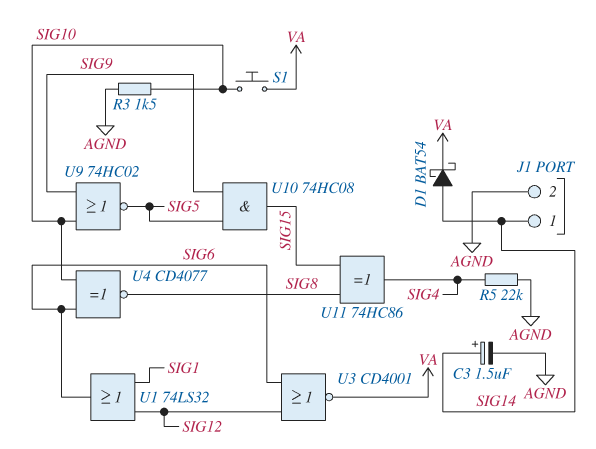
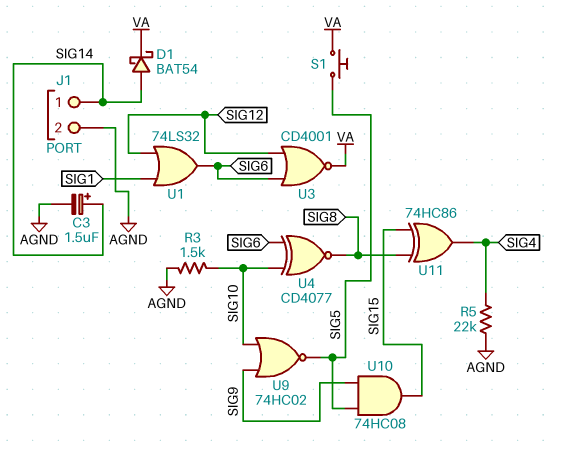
S1: button (SIG10, VA) -> button (SIG5, VA)

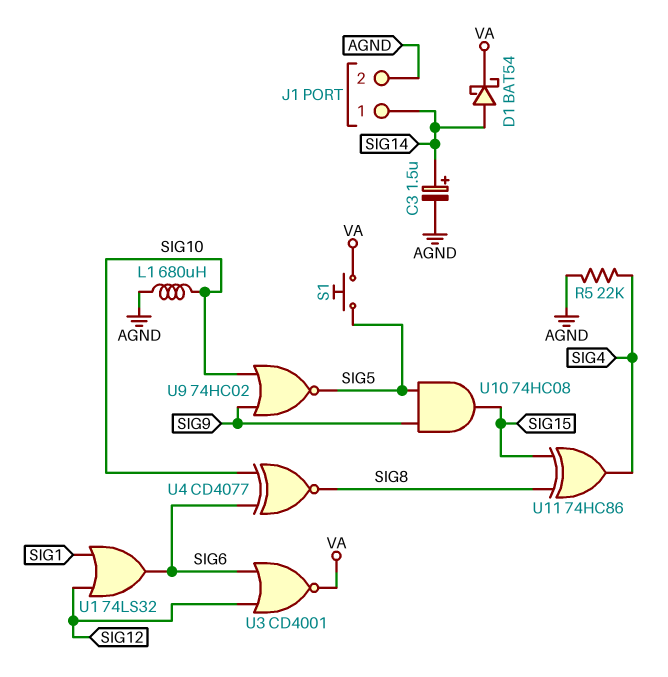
L1: none -> 680uH (AGND, SIG10)
R3: 1.5k (AGND, SIG10) -> none

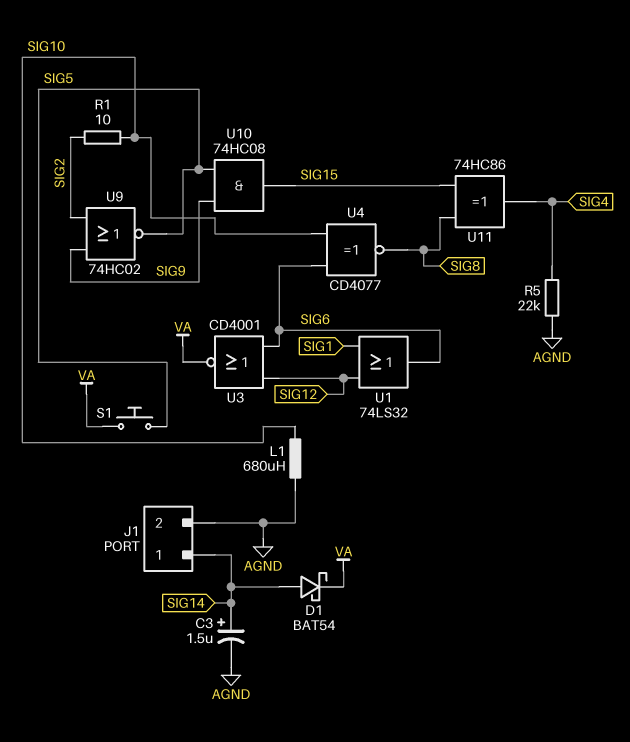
R1: none -> 10 (SIG2, SIG10)
U9: NOR 74HC02 (in SIG9, in SIG10, out SIG5) -> NOR 74HC02 (in SIG2, in SIG9, out SIG5)

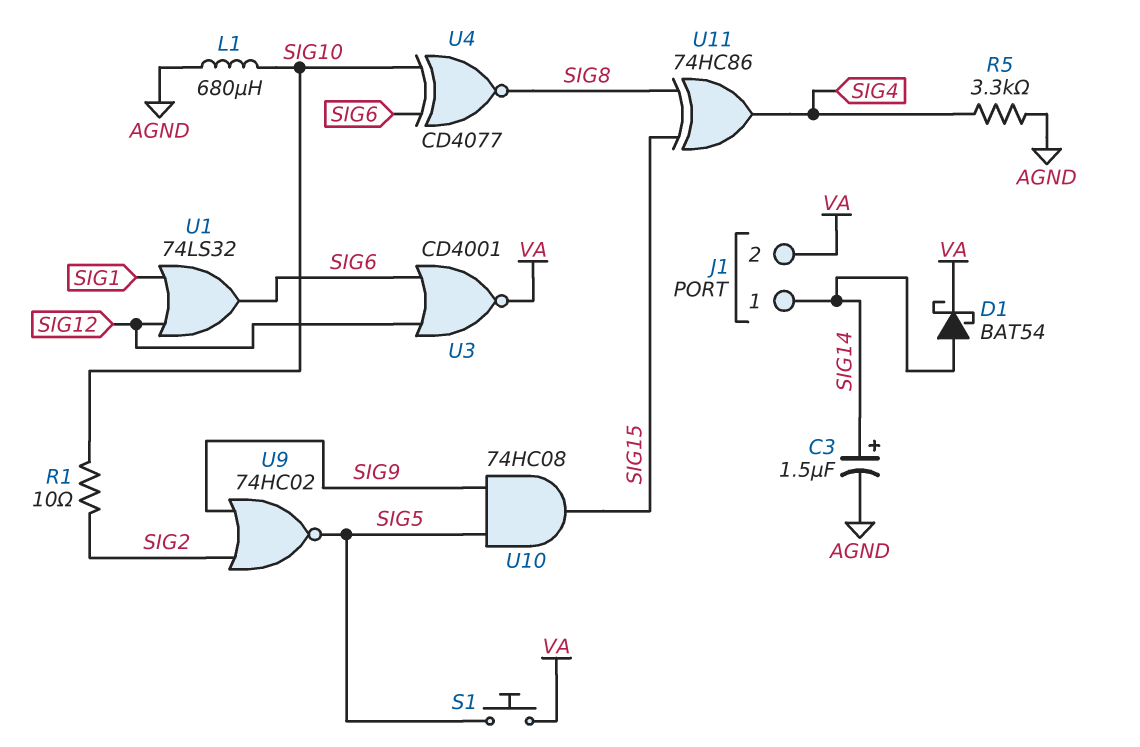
J1 pin 2: AGND -> VA
R5: 22k (AGND, SIG4) -> 3.3k (AGND, SIG4)

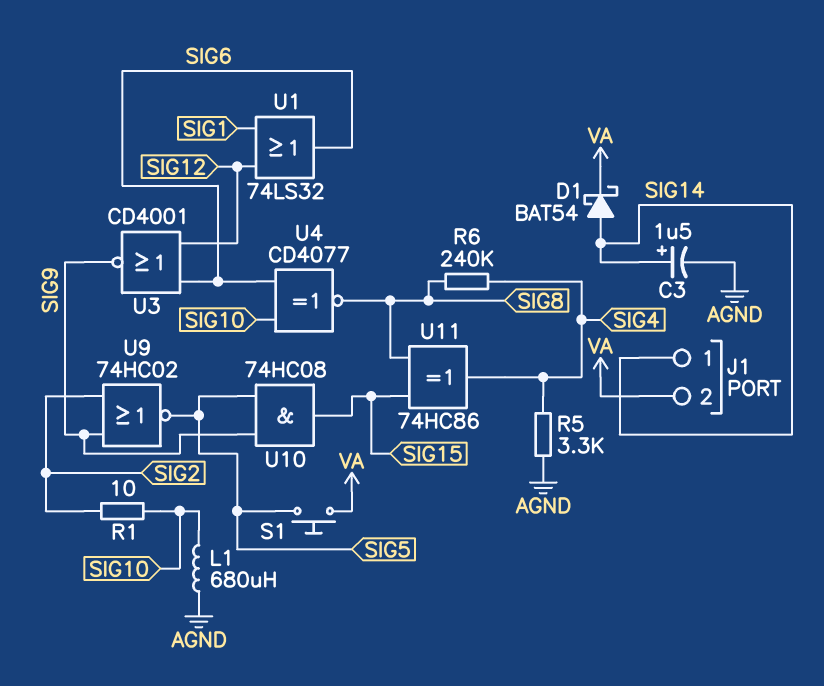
R6: none -> 240k (SIG4, SIG8)
U3: NOR CD4001 (in SIG6, in SIG12, out VA) -> NOR CD4001 (in SIG6, in SIG12, out SIG9)

